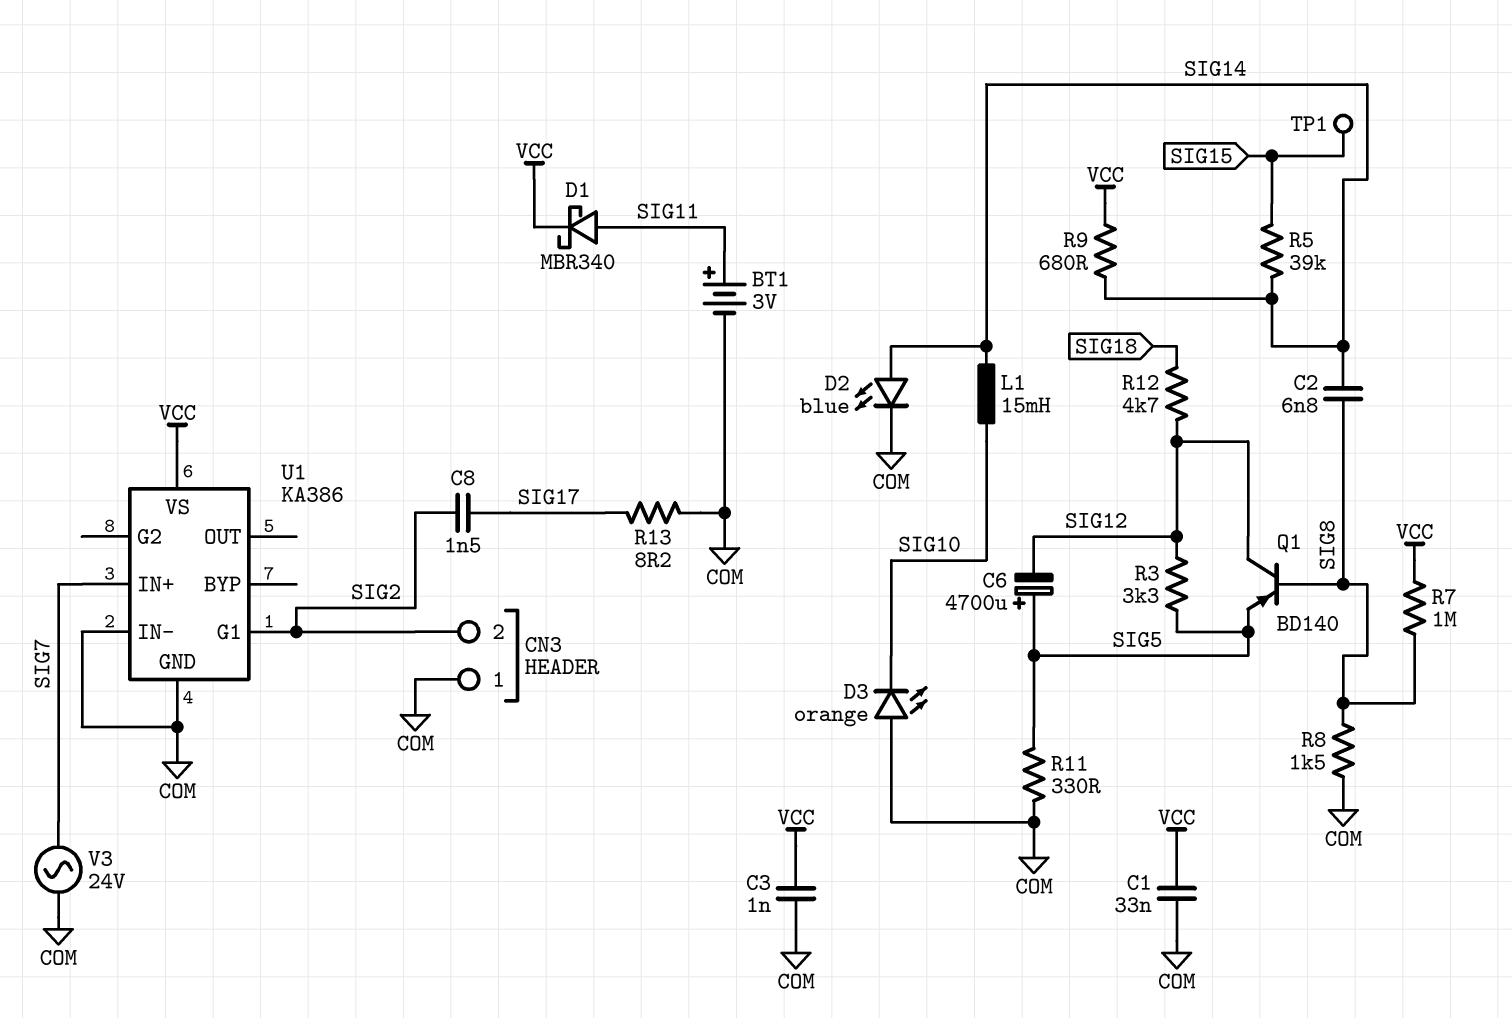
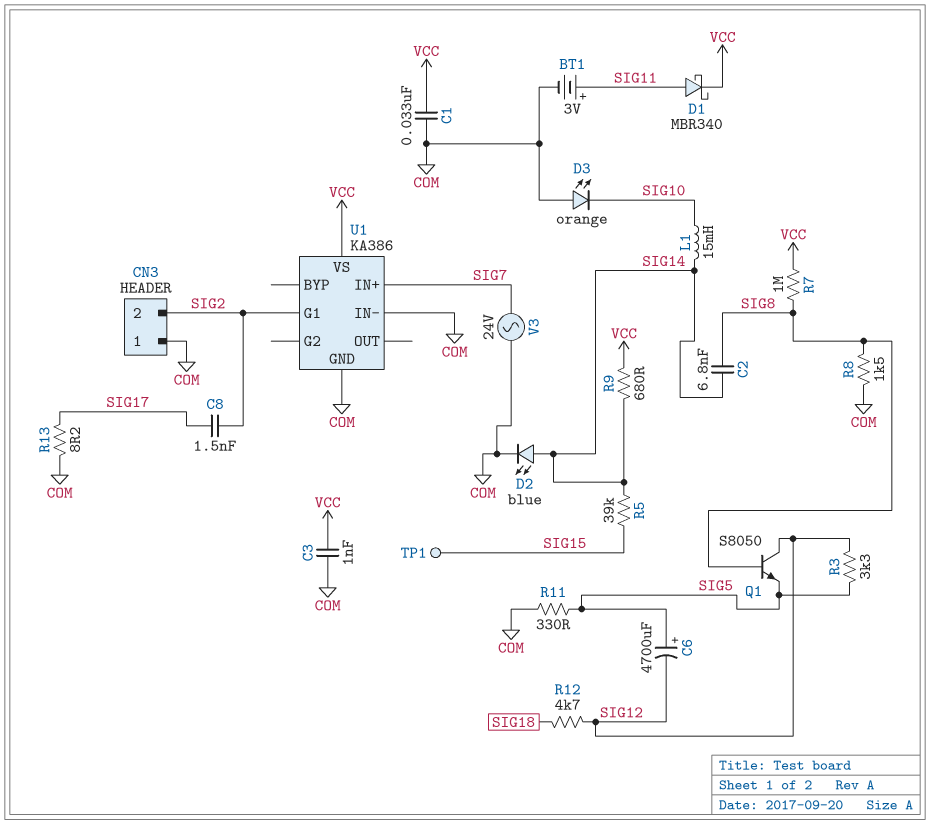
Q1: PNP BD140 (B SIG8, C SIG12, E SIG5) -> NPN S8050 (B SIG8, C SIG12, E SIG5)

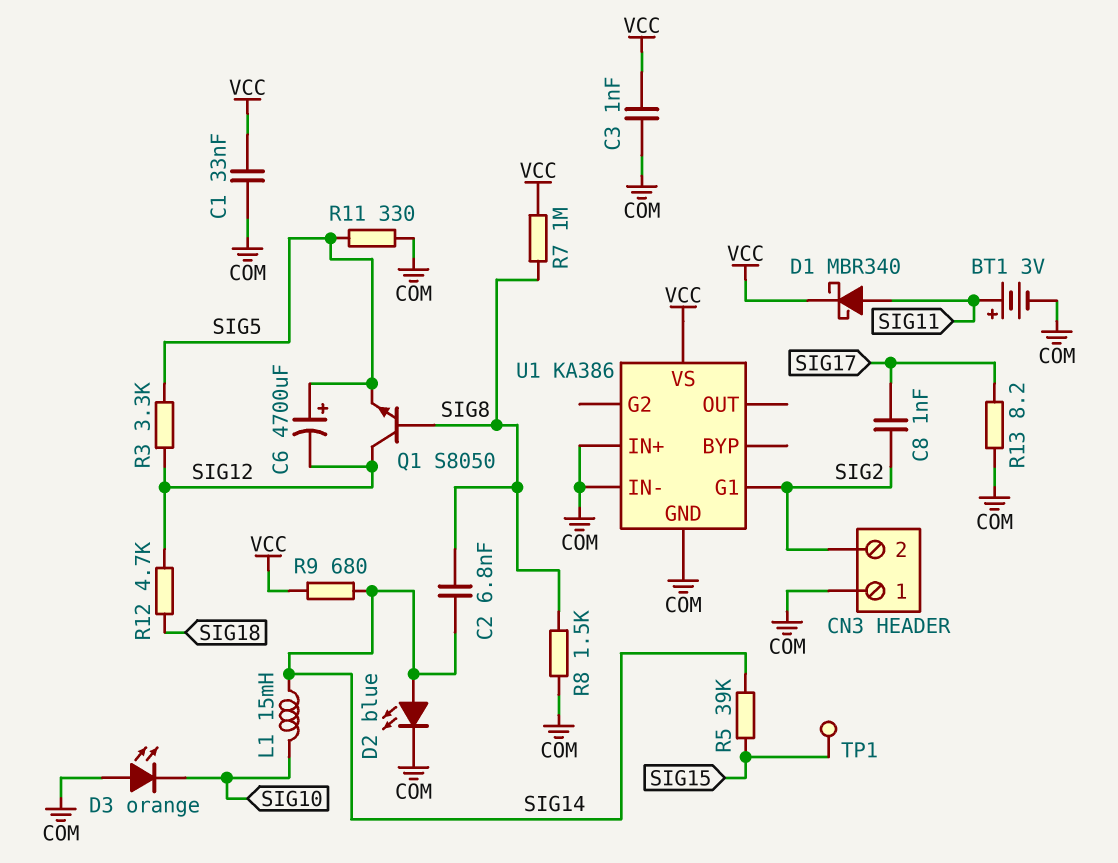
C8: 1.5nF (SIG2, SIG17) -> 1nF (SIG2, SIG17)
U1 pin IN+: SIG7 -> COM
V3: AC 24V (COM, SIG7) -> none

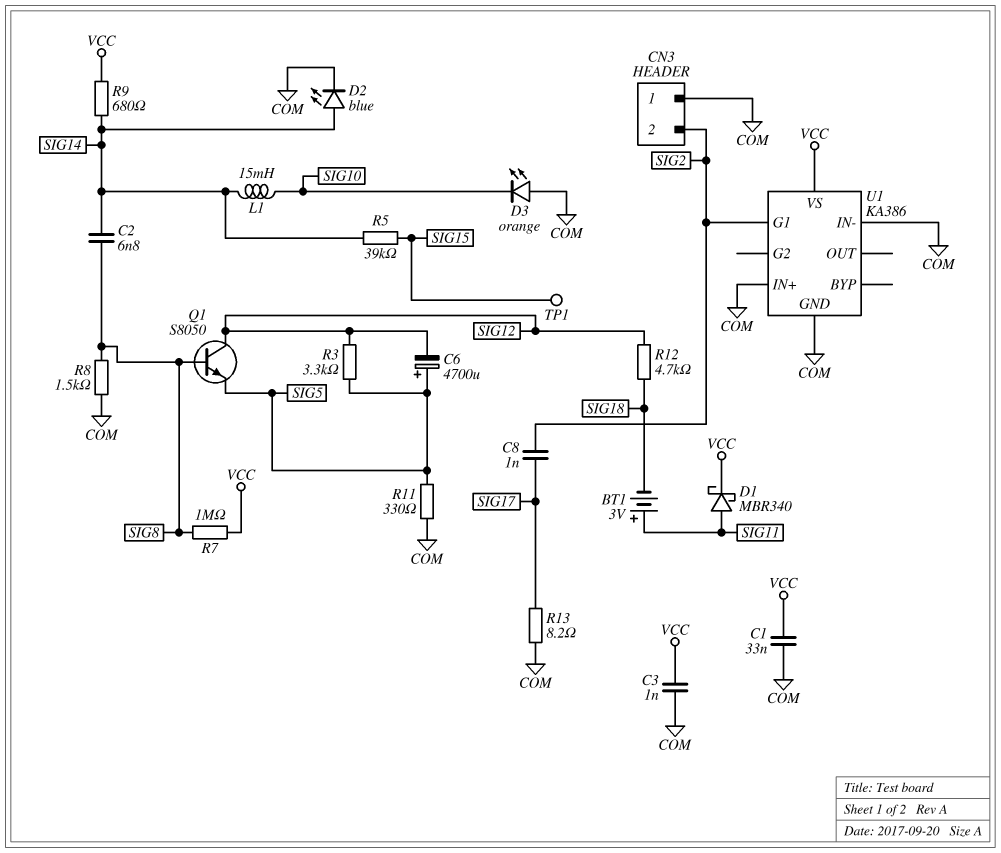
BT1: 3V (plus SIG11, minus COM) -> 3V (plus SIG11, minus SIG18)

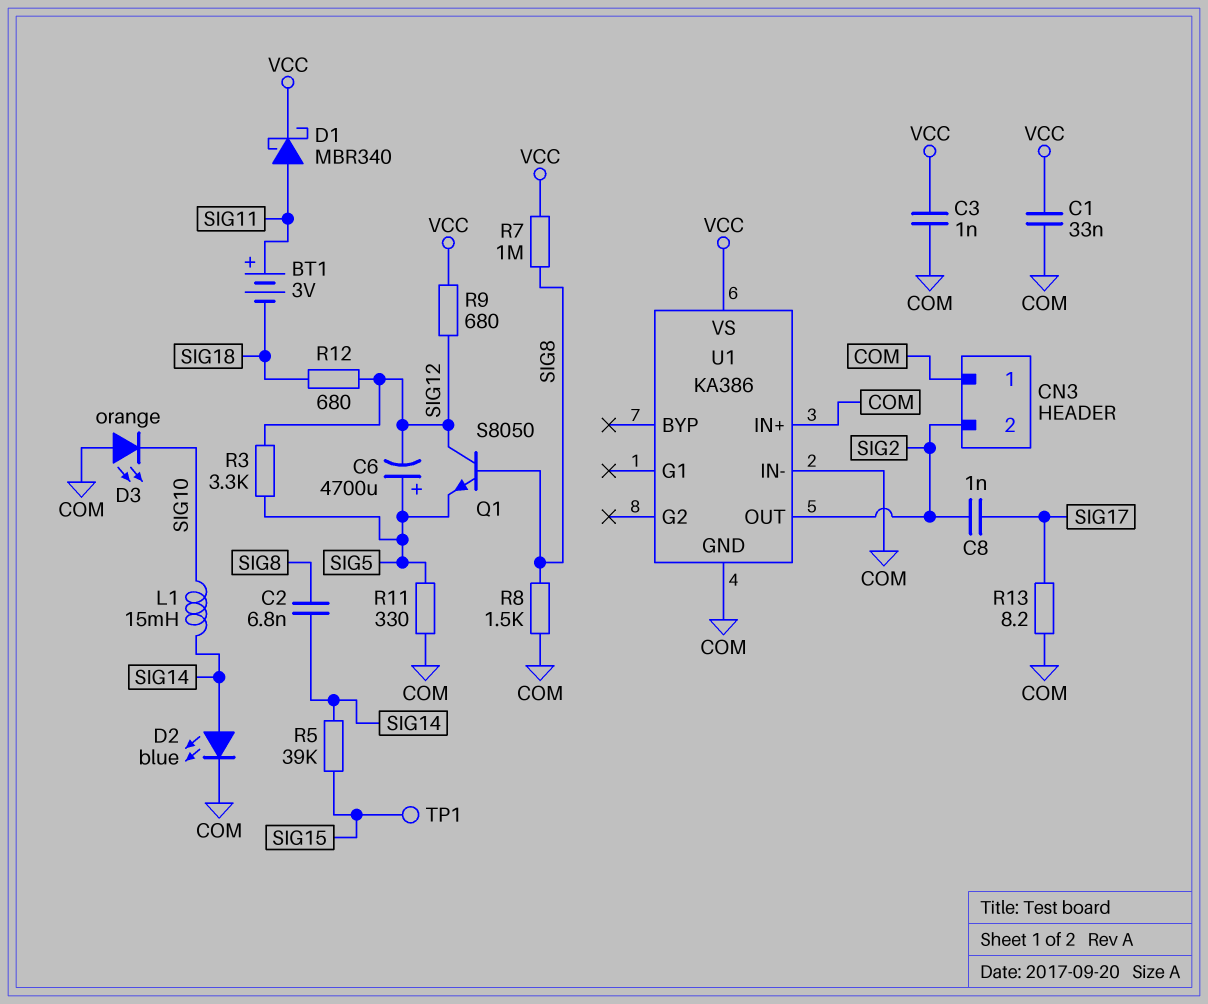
R9: 680 (SIG14, VCC) -> 680 (SIG12, VCC)
R12: 4.7k (SIG12, SIG18) -> 680 (SIG12, SIG18)
U1 pin G1: SIG2 -> none
U1 pin OUT: none -> SIG2

